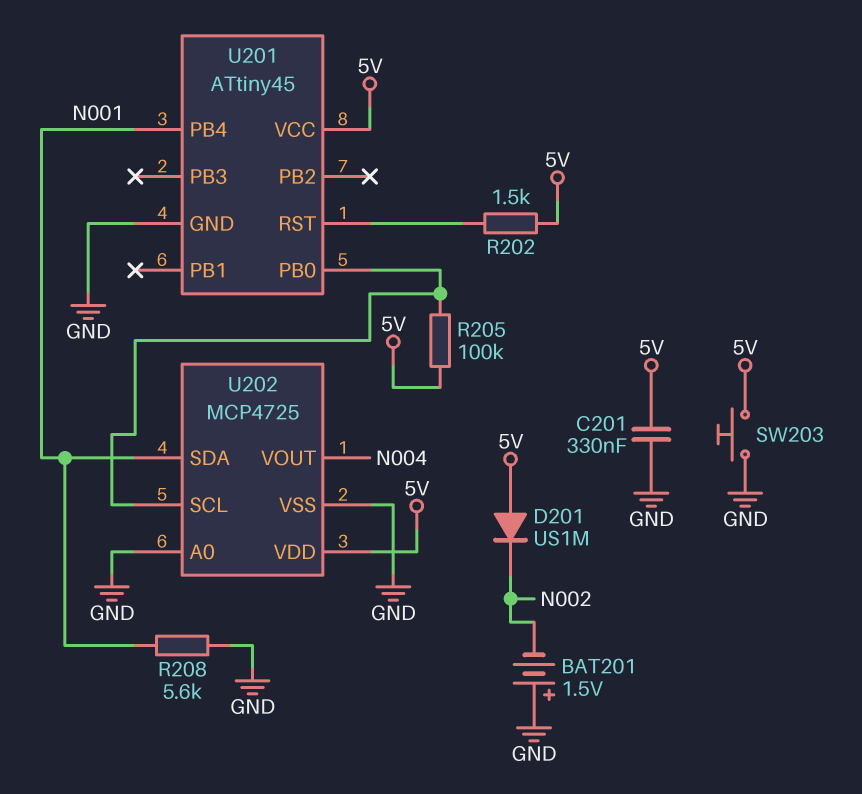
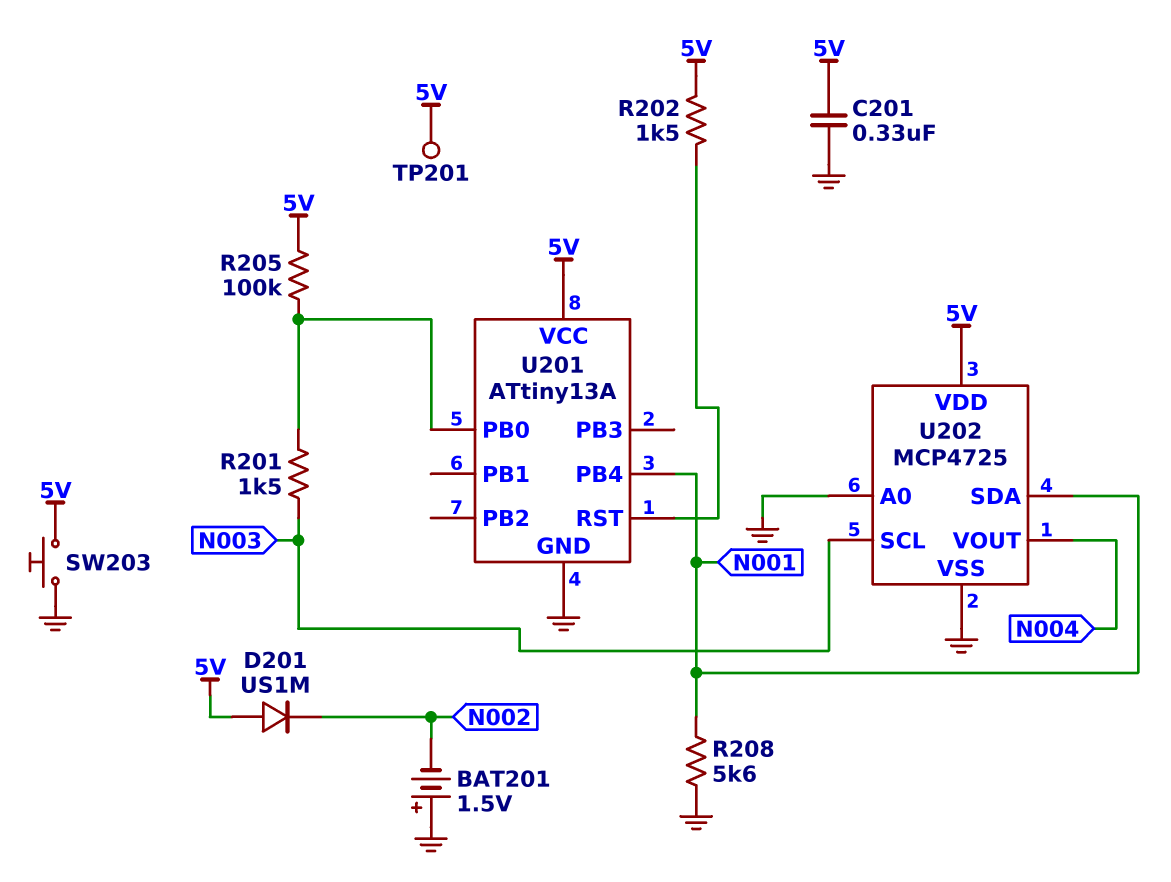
R201: none -> 1.5k (N003, U201/PB0)
TP201: none -> test point (5V)
U201: ATtiny45 -> ATtiny13A
U202 pin SCL: U201/PB0 -> N003

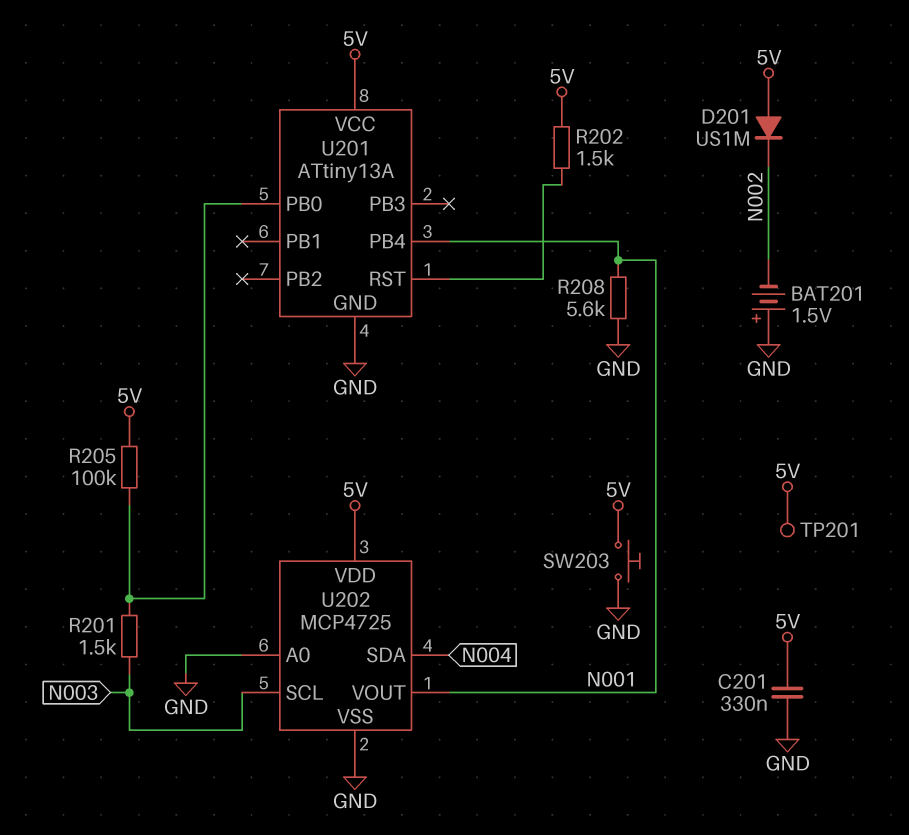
U202 pin SDA: N001 -> N004
U202 pin VOUT: N004 -> N001

